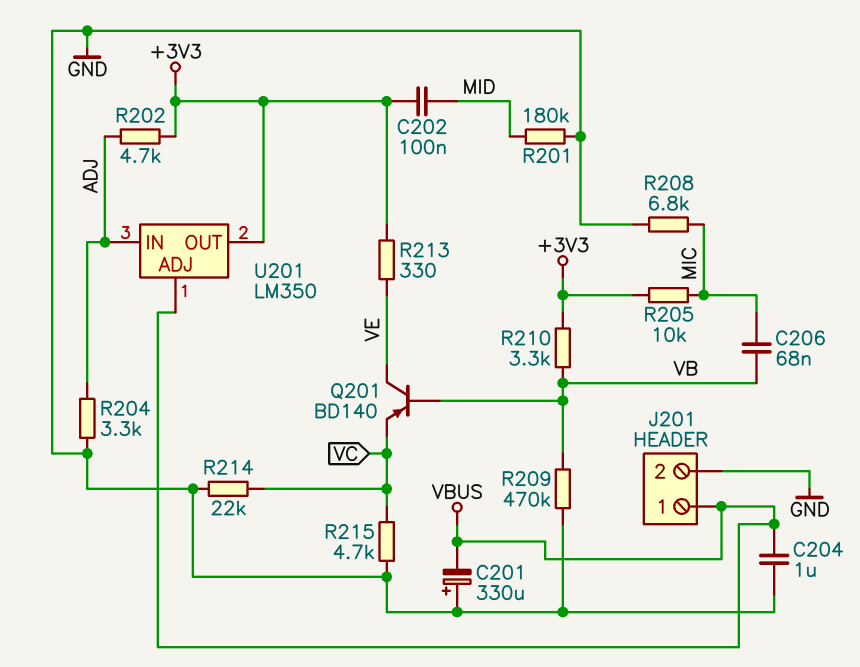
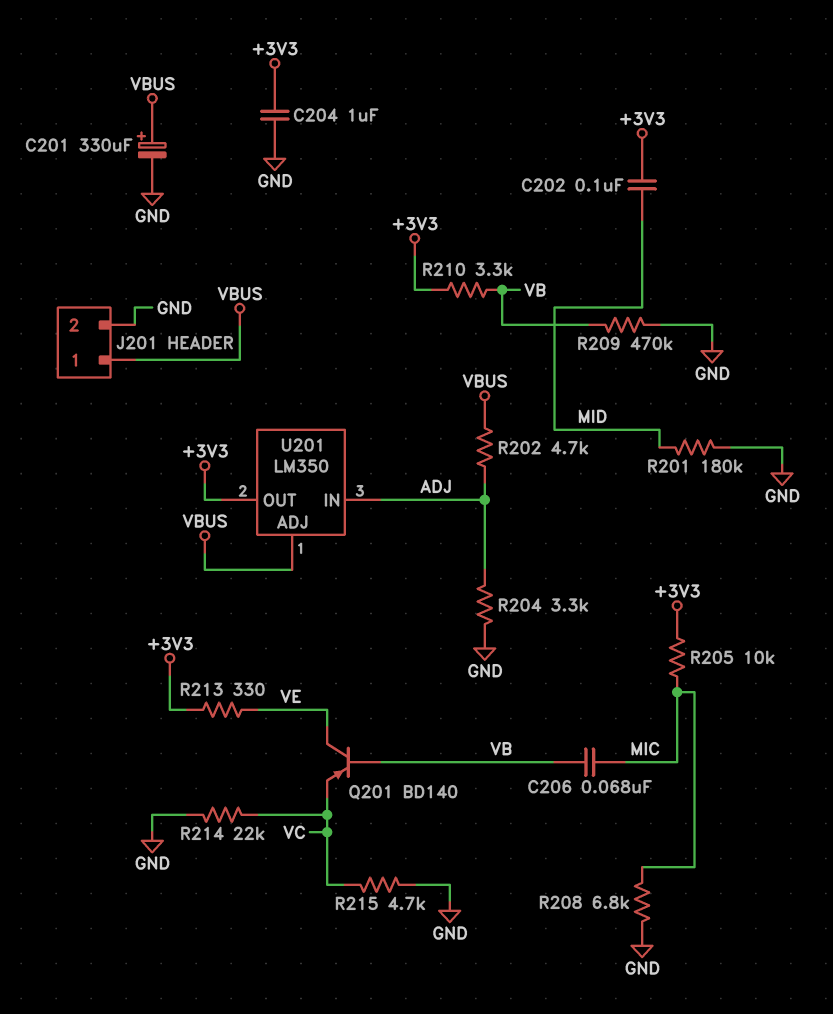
C201: 330uF (plus GND, minus VBUS) -> 330uF (plus VBUS, minus GND)
C204: 1uF (GND, VBUS) -> 1uF (+3V3, GND)
R202: 4.7k (+3V3, ADJ) -> 4.7k (ADJ, VBUS)

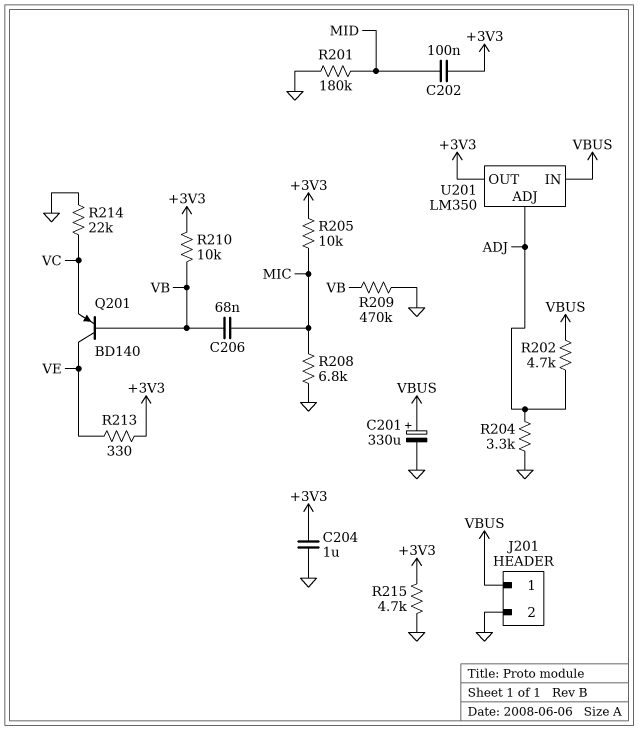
R210: 3.3k (+3V3, VB) -> 10k (+3V3, VB)
R215: 4.7k (GND, VC) -> 4.7k (+3V3, GND)
U201 pin ADJ: VBUS -> ADJ
U201 pin IN: ADJ -> VBUS

